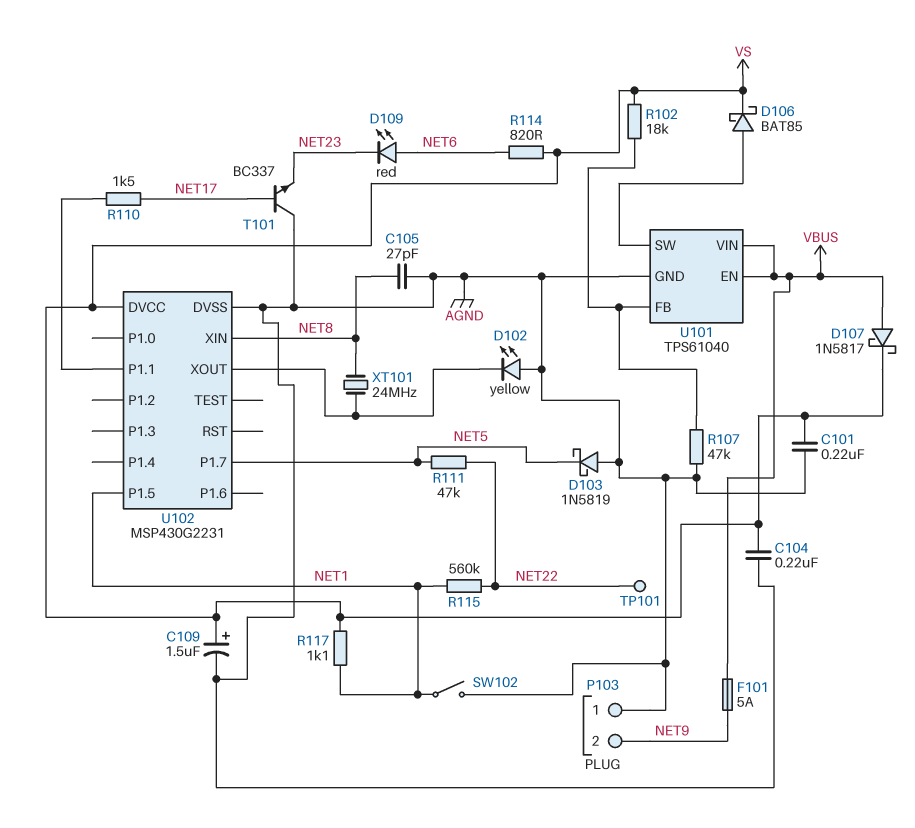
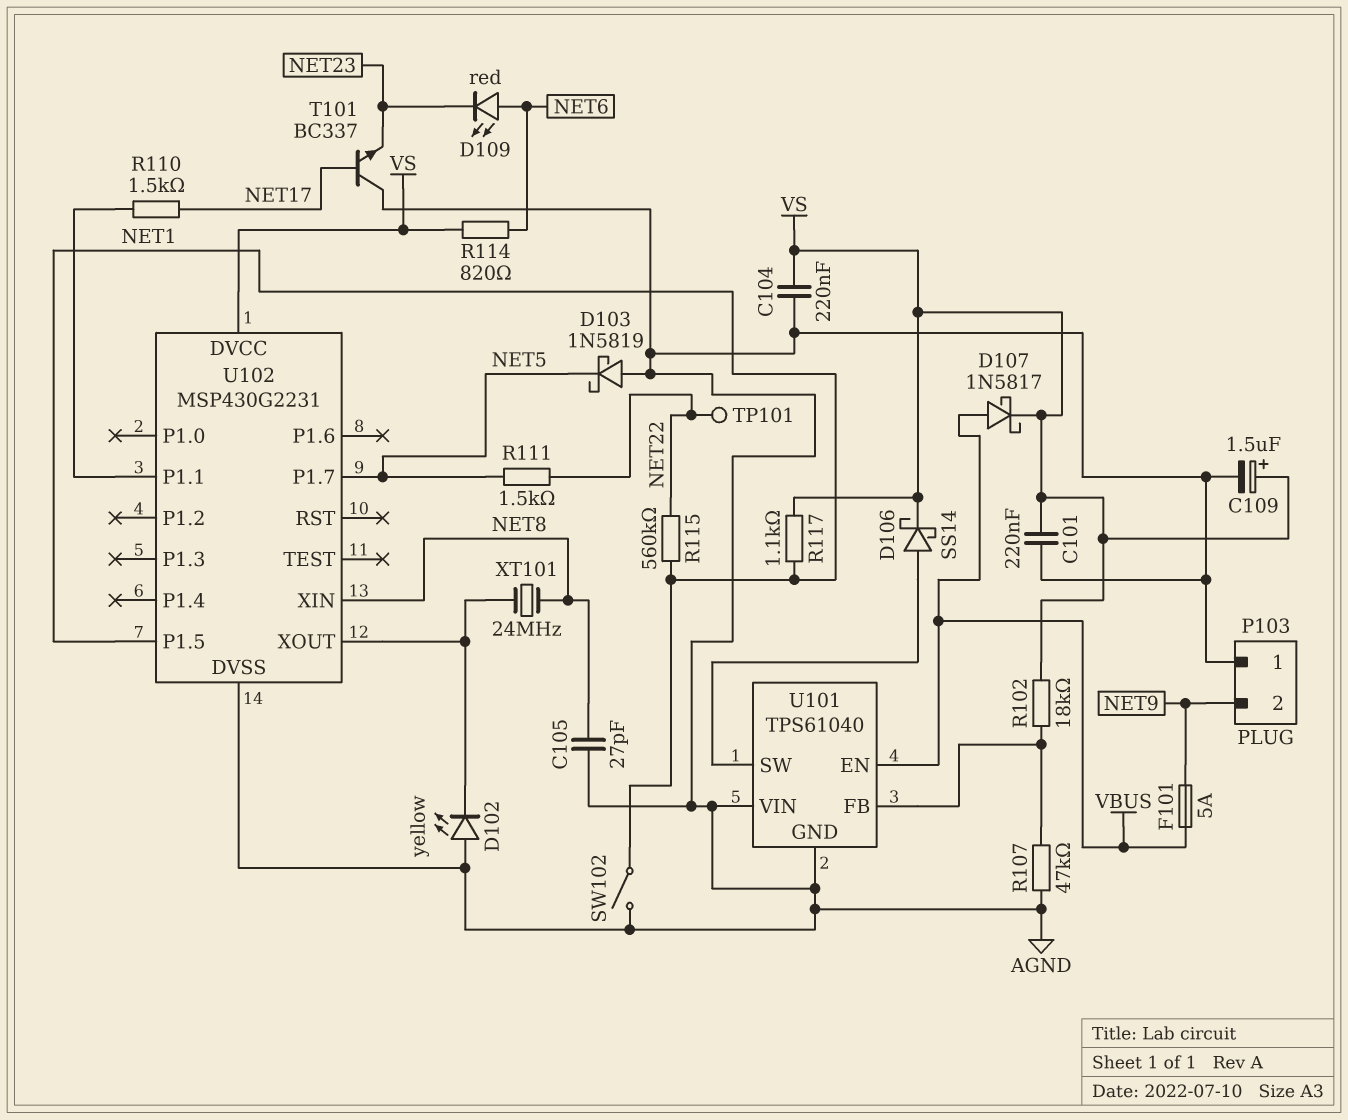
D106: schottky BAT85 (A U101/SW, K VS) -> schottky SS14 (A U101/SW, K VS)
R111: 47k (NET5, NET22) -> 1.5k (NET5, NET22)
U101 pin VIN: VBUS -> AGND

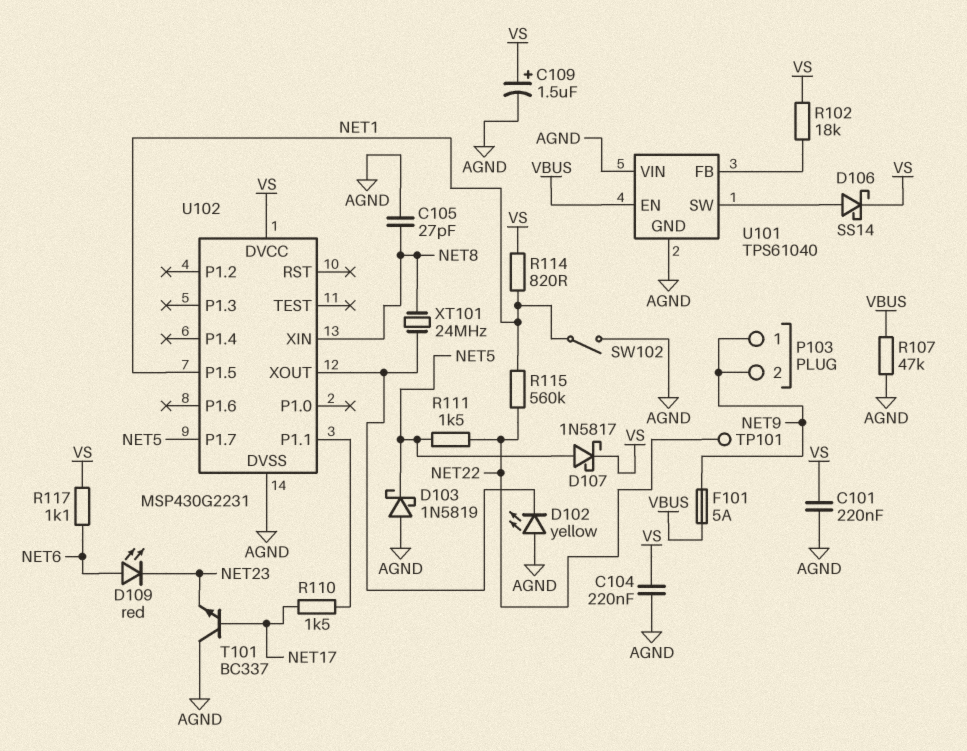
D107: schottky 1N5817 (A VBUS, K VS) -> schottky 1N5817 (A NET5, K VS)
P103 pin 1: AGND -> NET9
R107: 47k (AGND, U101/FB) -> 47k (AGND, VBUS)
R114: 820 (NET6, VS) -> 820 (NET1, VS)
R117: 1.1k (NET1, VS) -> 1.1k (NET6, VS)

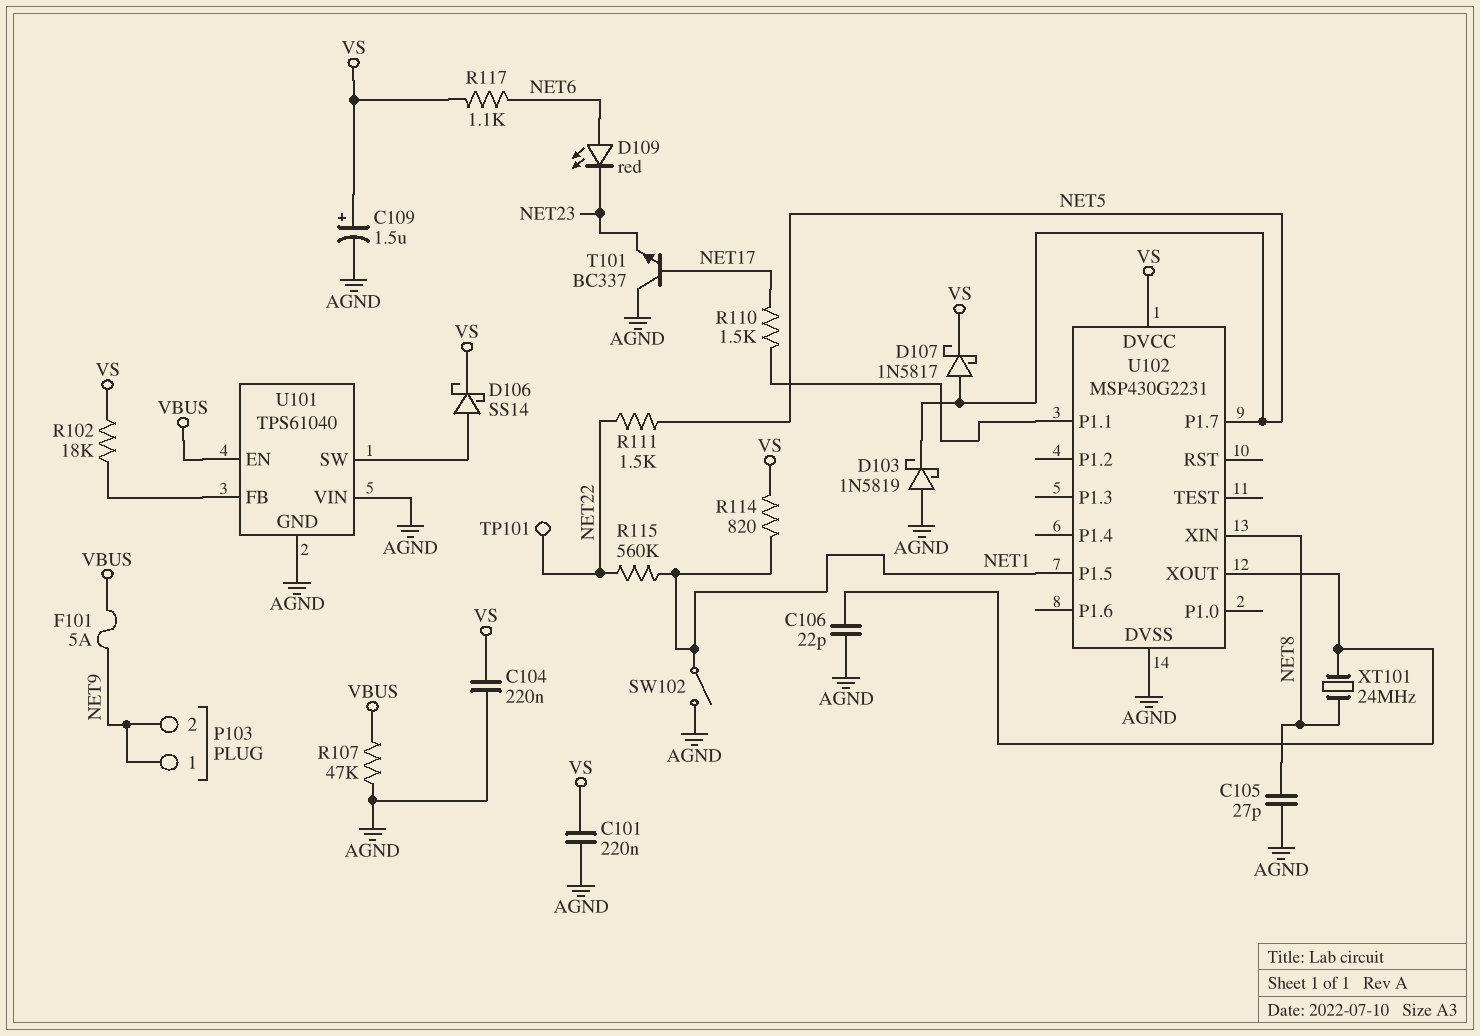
C106: none -> 22pF (AGND, U102/XOUT)
D102: LED yellow (A AGND, K U102/XOUT) -> none

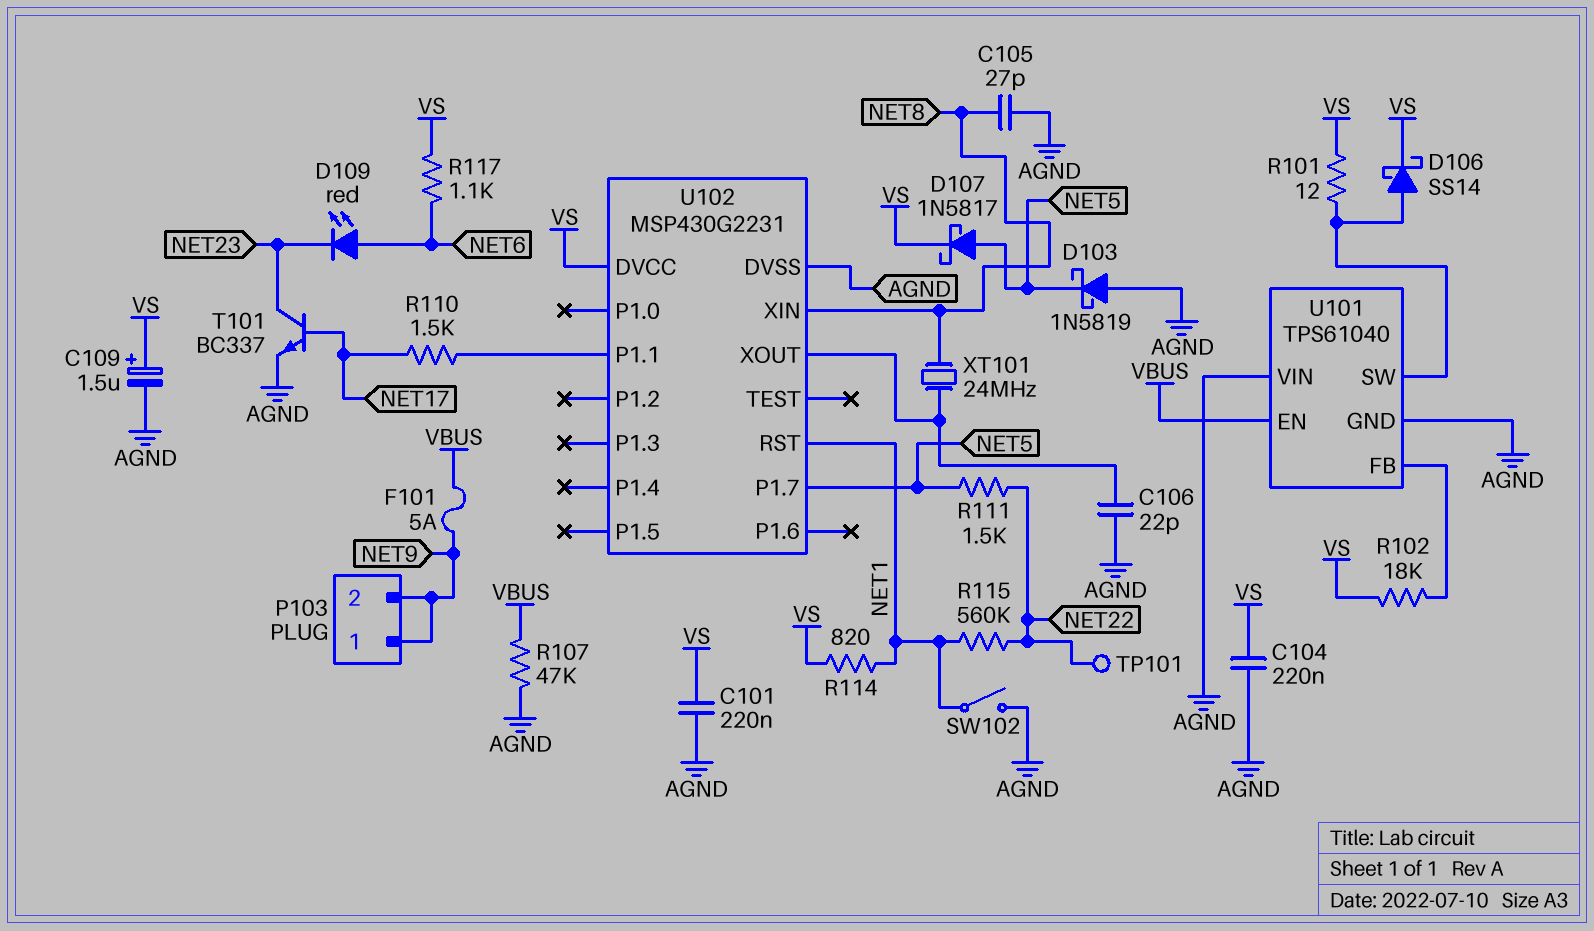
R101: none -> 12 (U101/SW, VS)
T101: NPN BC337 (B NET17, C AGND, E NET23) -> NPN BC337 (B NET17, C NET23, E AGND)
U102 pin P1.5: NET1 -> none
U102 pin RST: none -> NET1

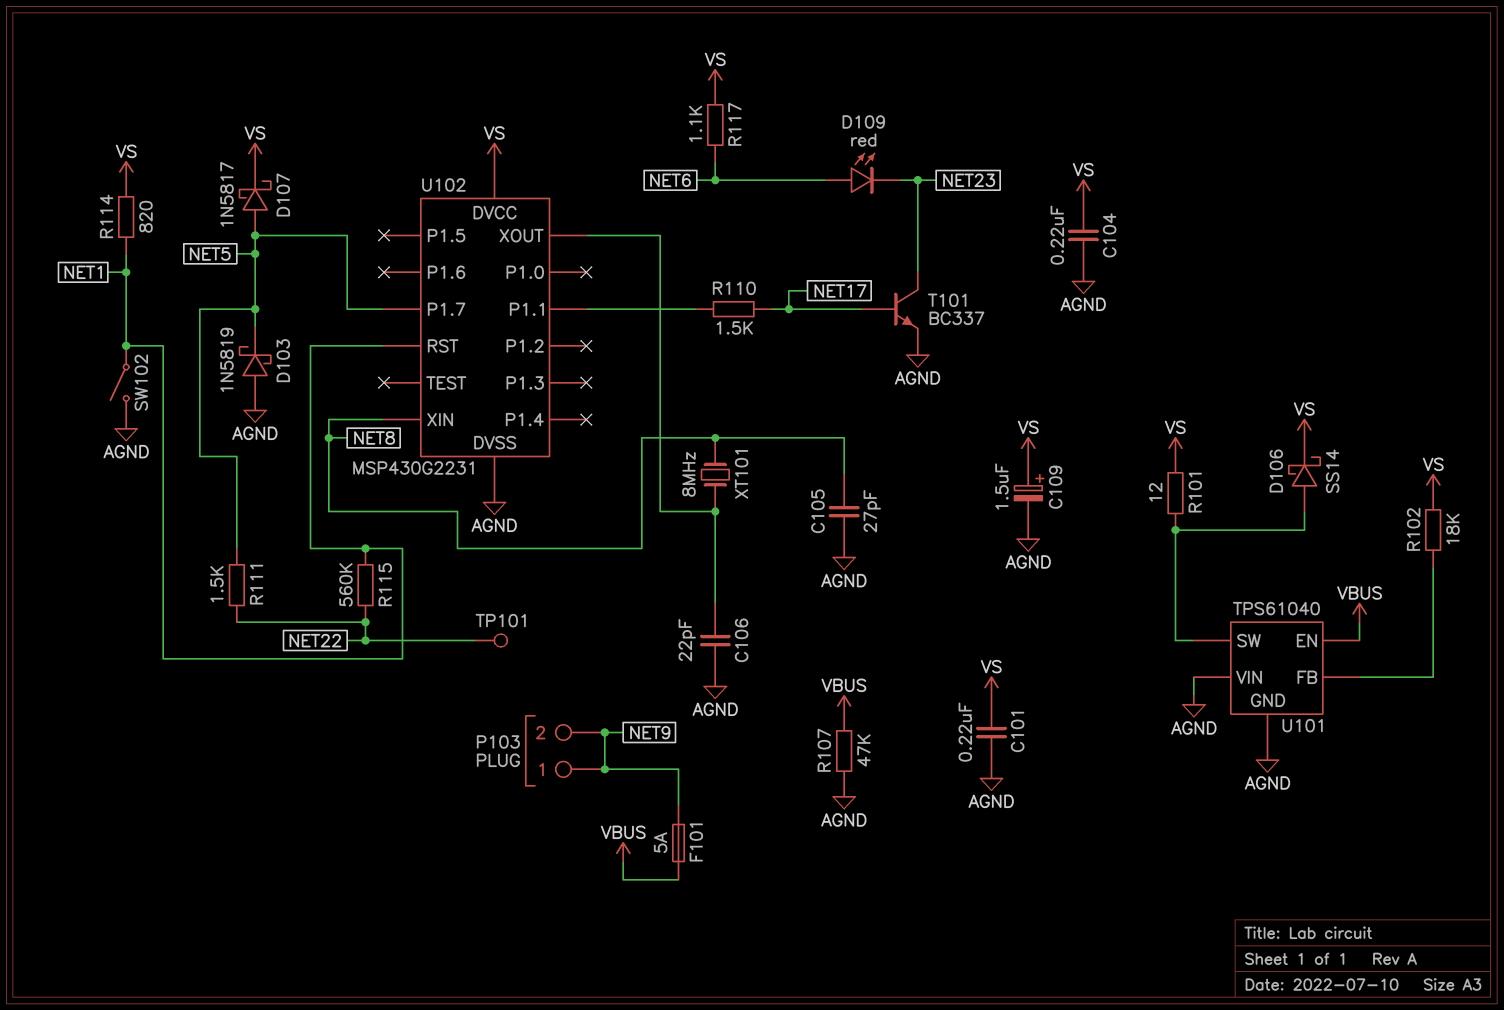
XT101: 24MHz (NET8, U102/XOUT) -> 8MHz (NET8, U102/XOUT)

